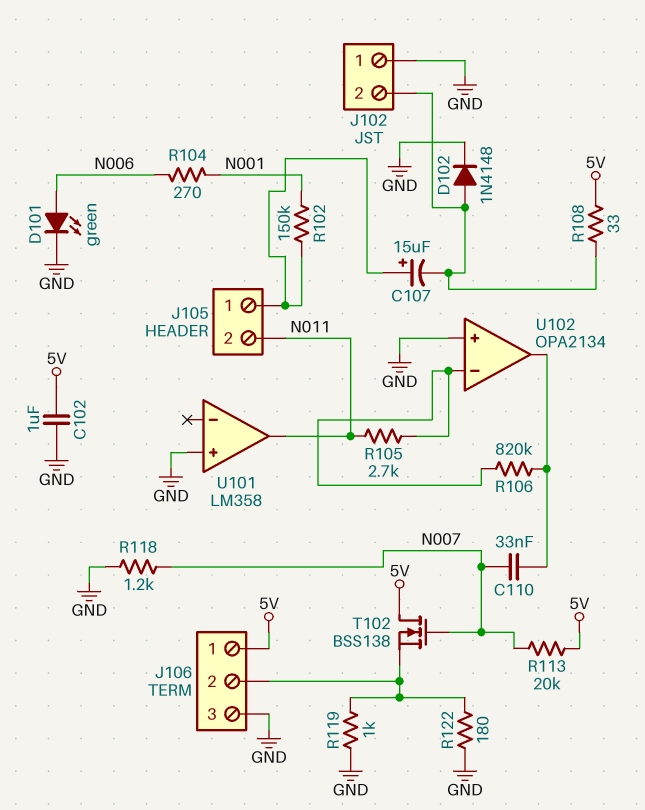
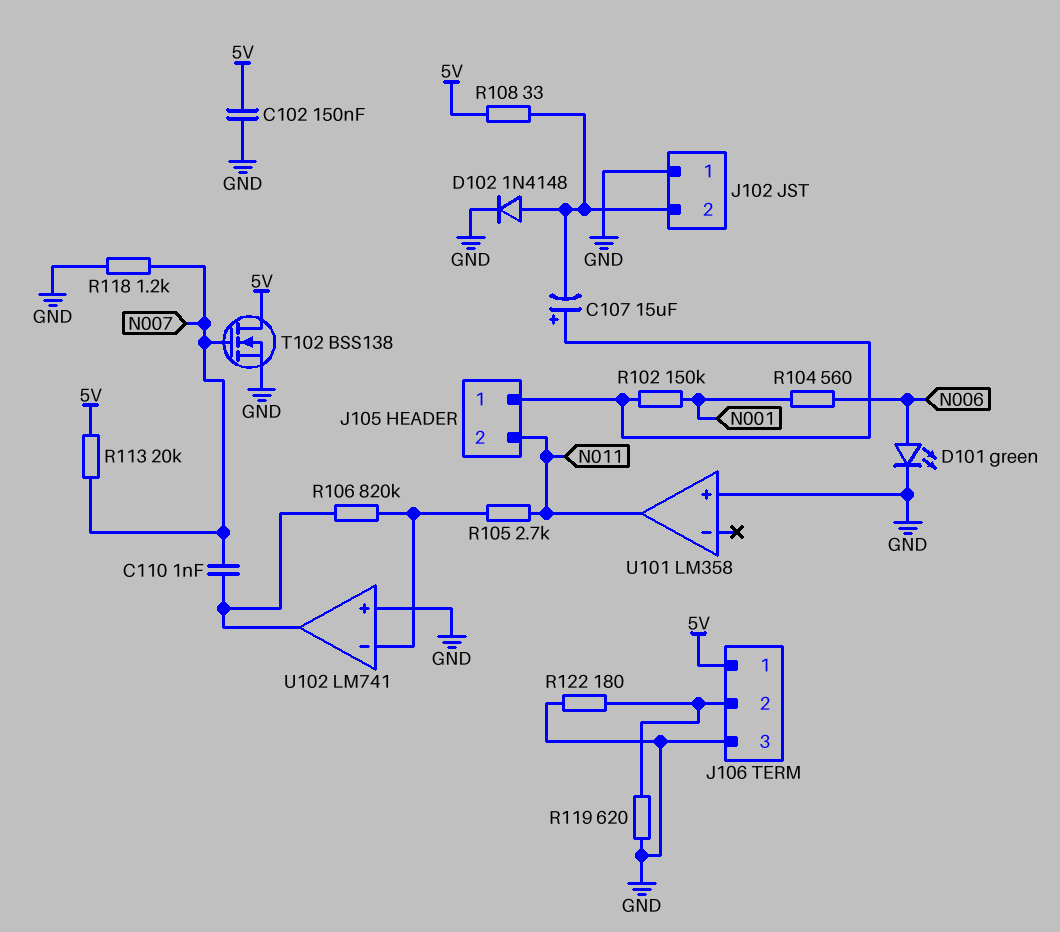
C102: 1uF (5V, GND) -> 150nF (5V, GND)
C110: 33nF (N007, U102/out) -> 1nF (N007, U102/out)
R104: 270 (N001, N006) -> 560 (N001, N006)
R119: 1k (GND, J106/2) -> 620 (GND, J106/2)
T102: NMOS BSS138 (G N007, D 5V, S J106/2) -> NMOS BSS138 (G N007, D 5V, S GND)
U102: OPA2134 -> LM741

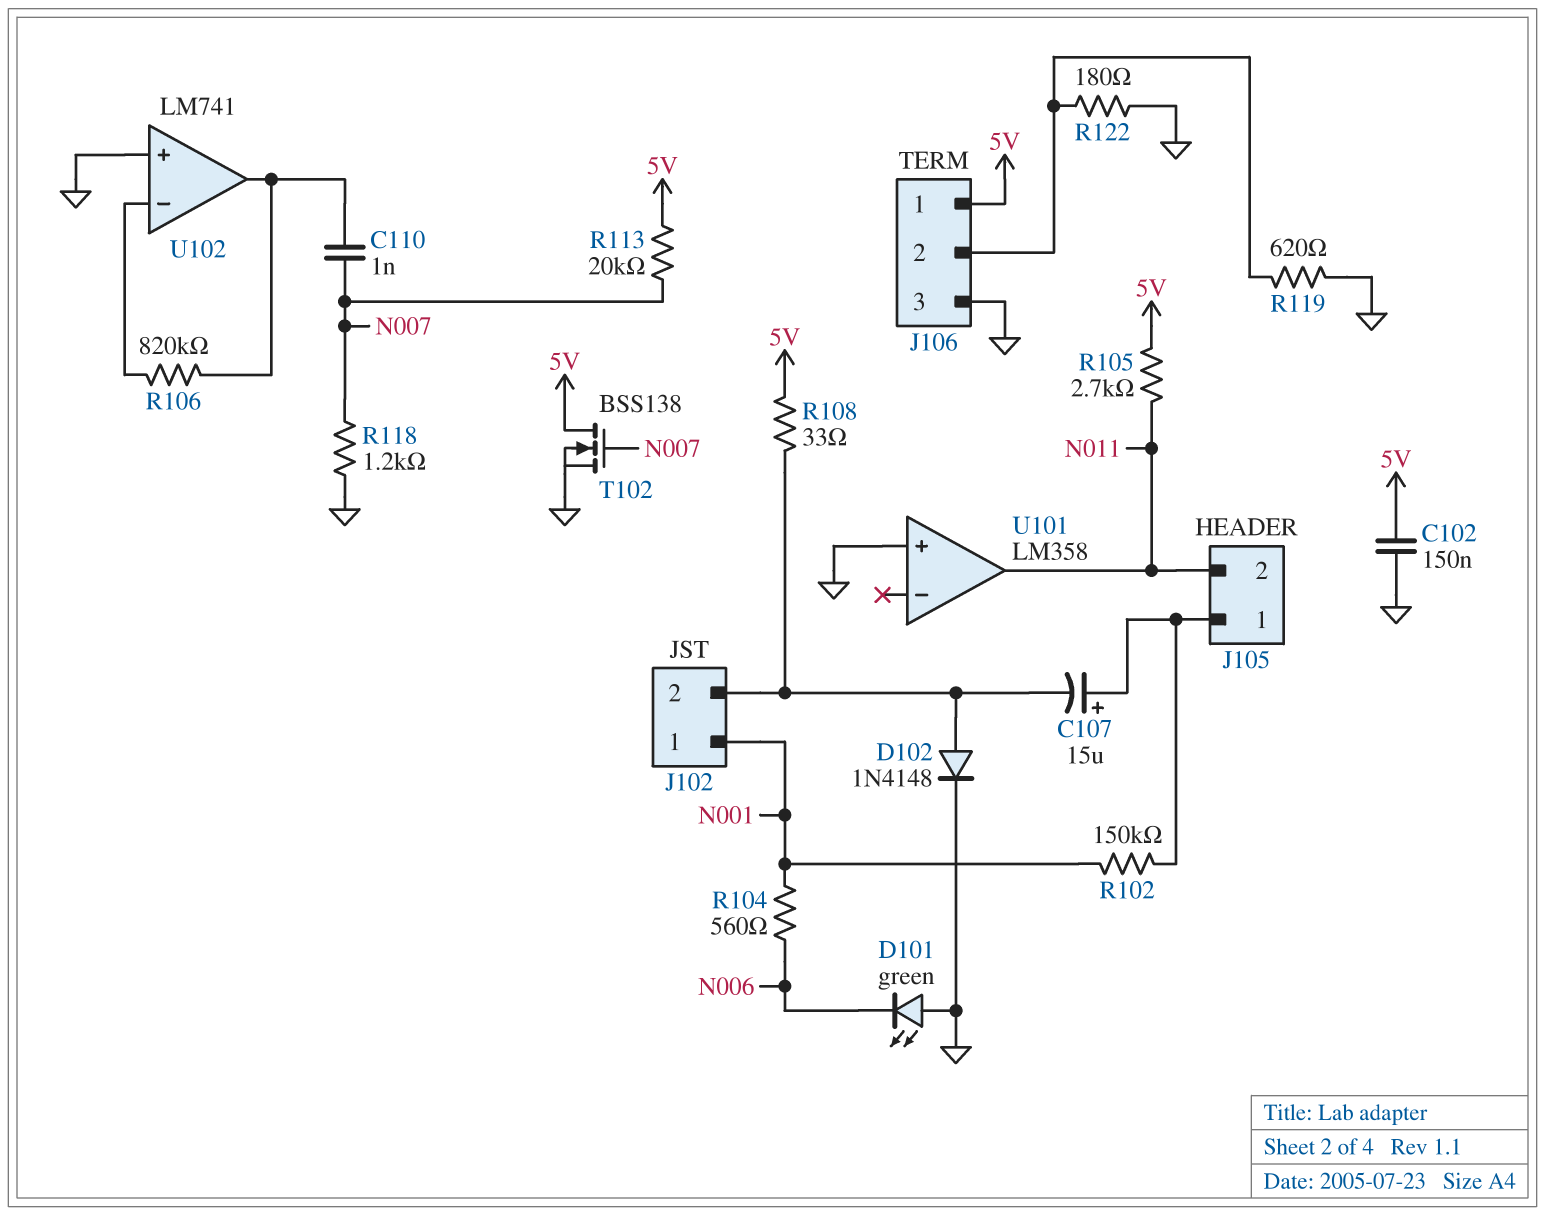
D101: LED green (A N006, K GND) -> LED green (A GND, K N006)
J102 pin 1: GND -> N001
R105: 2.7k (N011, U102/in-) -> 2.7k (5V, N011)

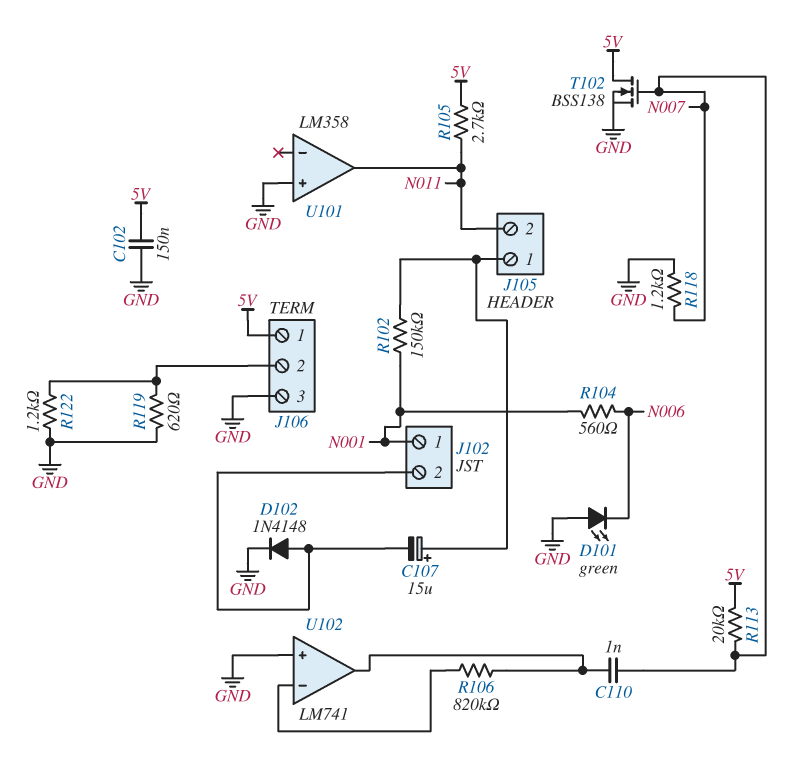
R108: 33 (5V, J102/2) -> none
R122: 180 (GND, J106/2) -> 1.2k (GND, J106/2)

